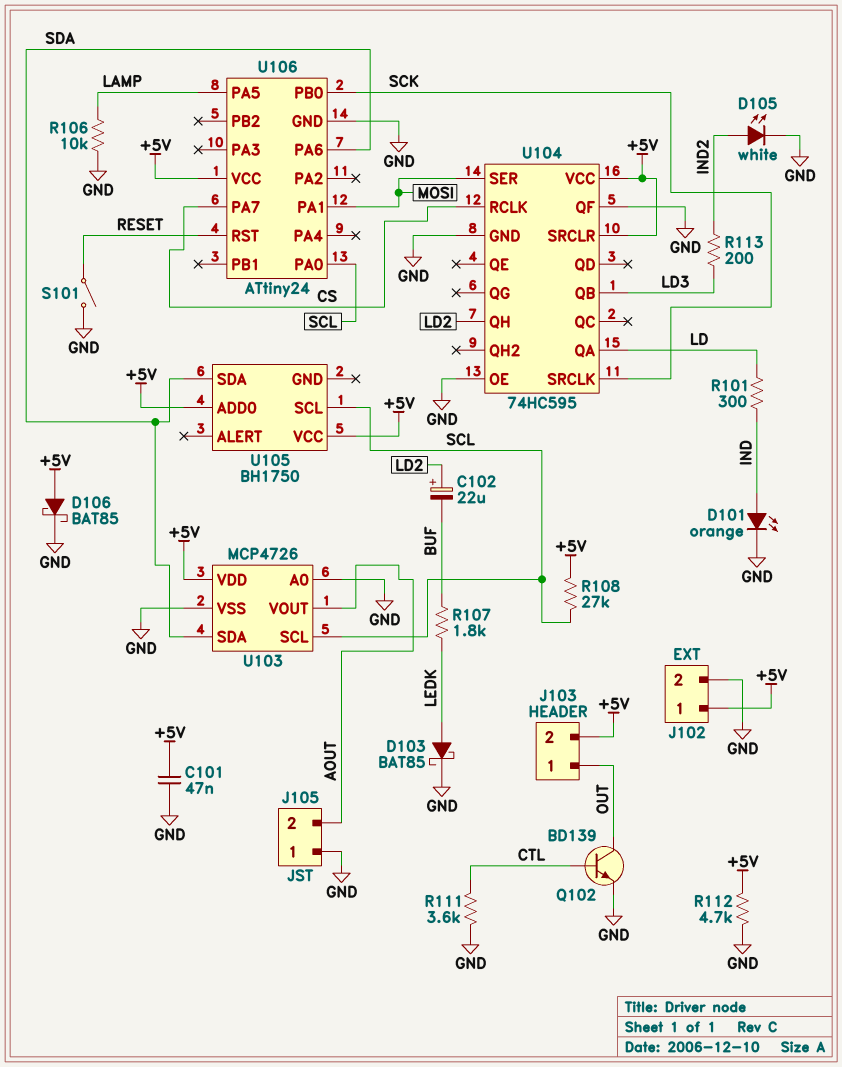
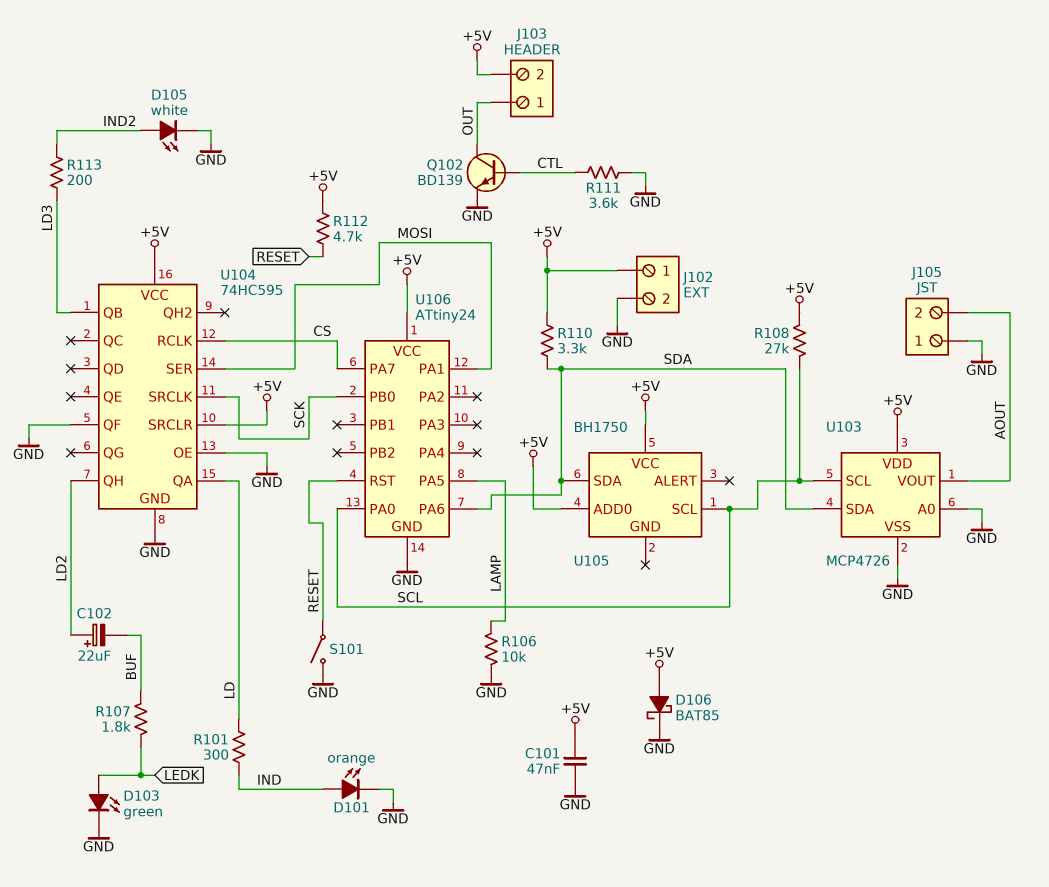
D103: schottky BAT85 (A LEDK, K GND) -> LED green (A LEDK, K GND)
R110: none -> 3.3k (+5V, SDA)
R112: 4.7k (+5V, GND) -> 4.7k (+5V, RESET)

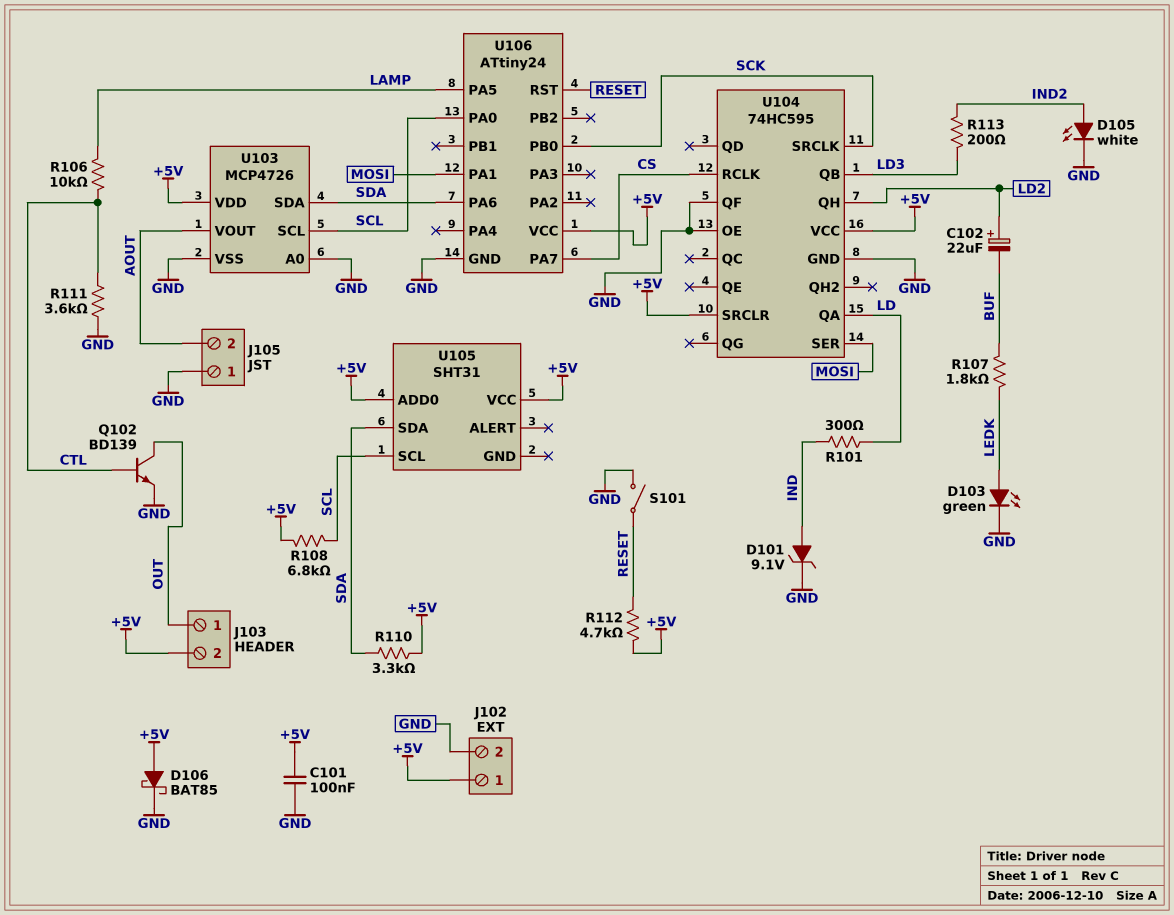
C101: 47nF (+5V, GND) -> 100nF (+5V, GND)
D101: LED orange (A IND, K GND) -> zener 9.1V (A IND, K GND)
R106: 10k (GND, LAMP) -> 10k (CTL, LAMP)
R108: 27k (+5V, SCL) -> 6.8k (+5V, SCL)
U105: BH1750 -> SHT31

